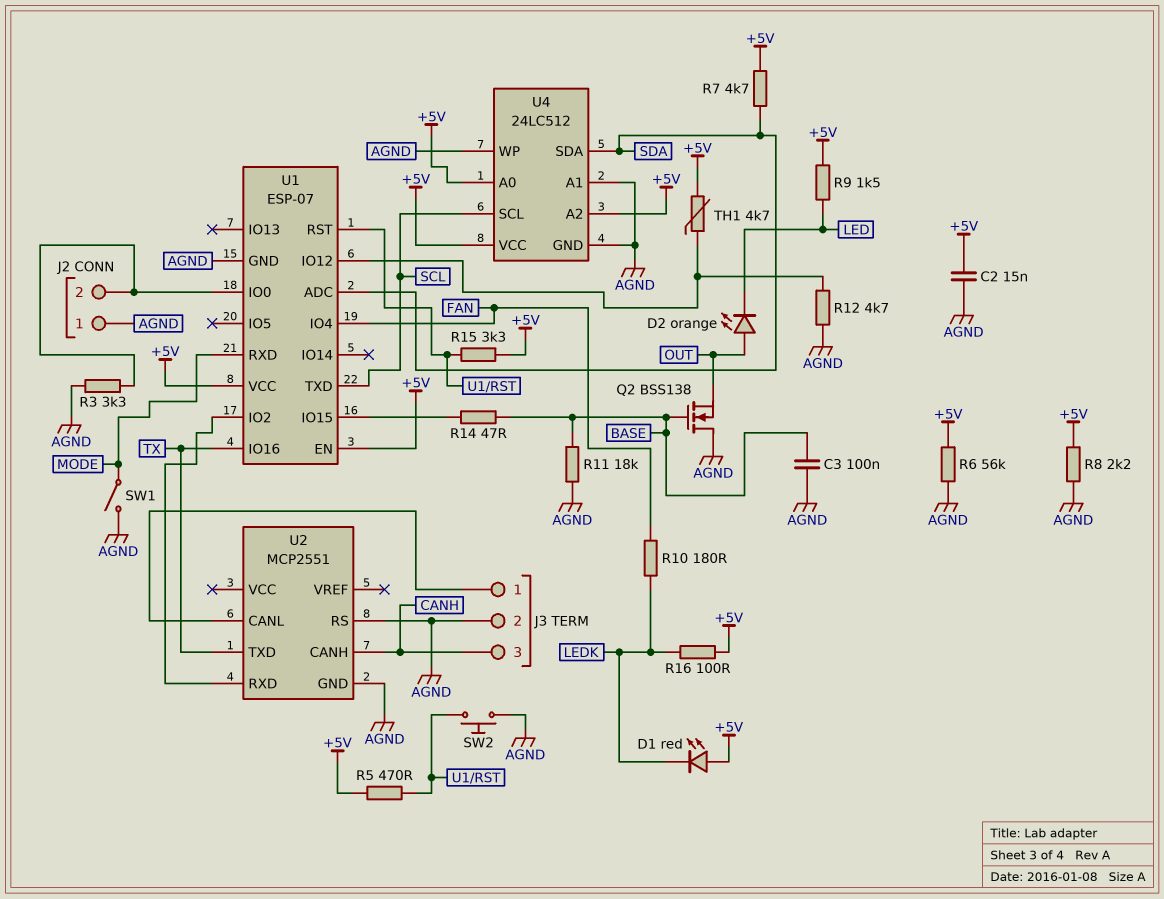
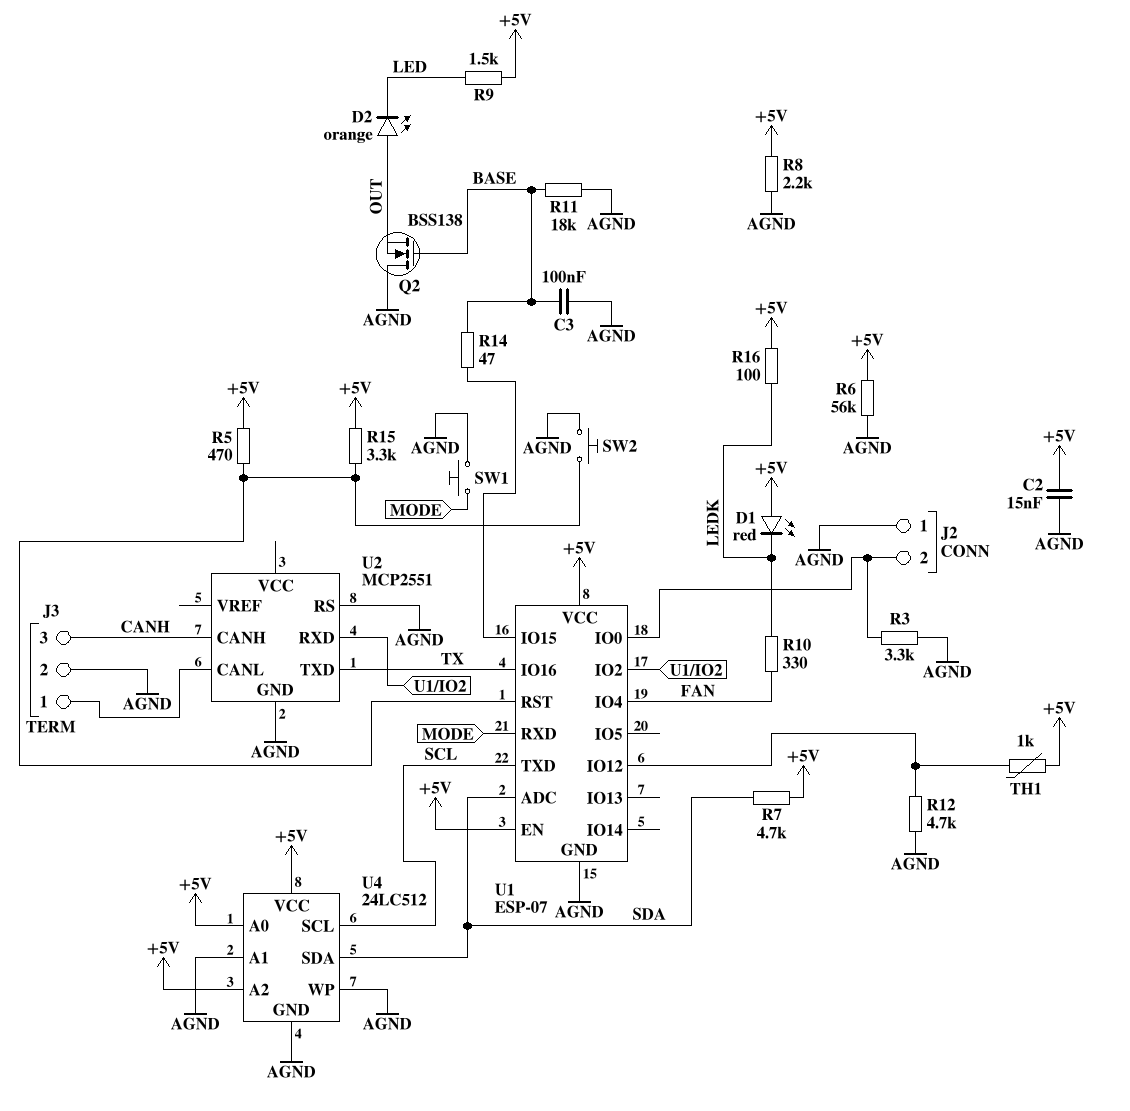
R10: 180 (FAN, LEDK) -> 330 (FAN, LEDK)
SW1: switch (AGND, MODE) -> button (AGND, MODE)
TH1: 4.7k (+5V, U1/IO12) -> 1k (+5V, U1/IO12)

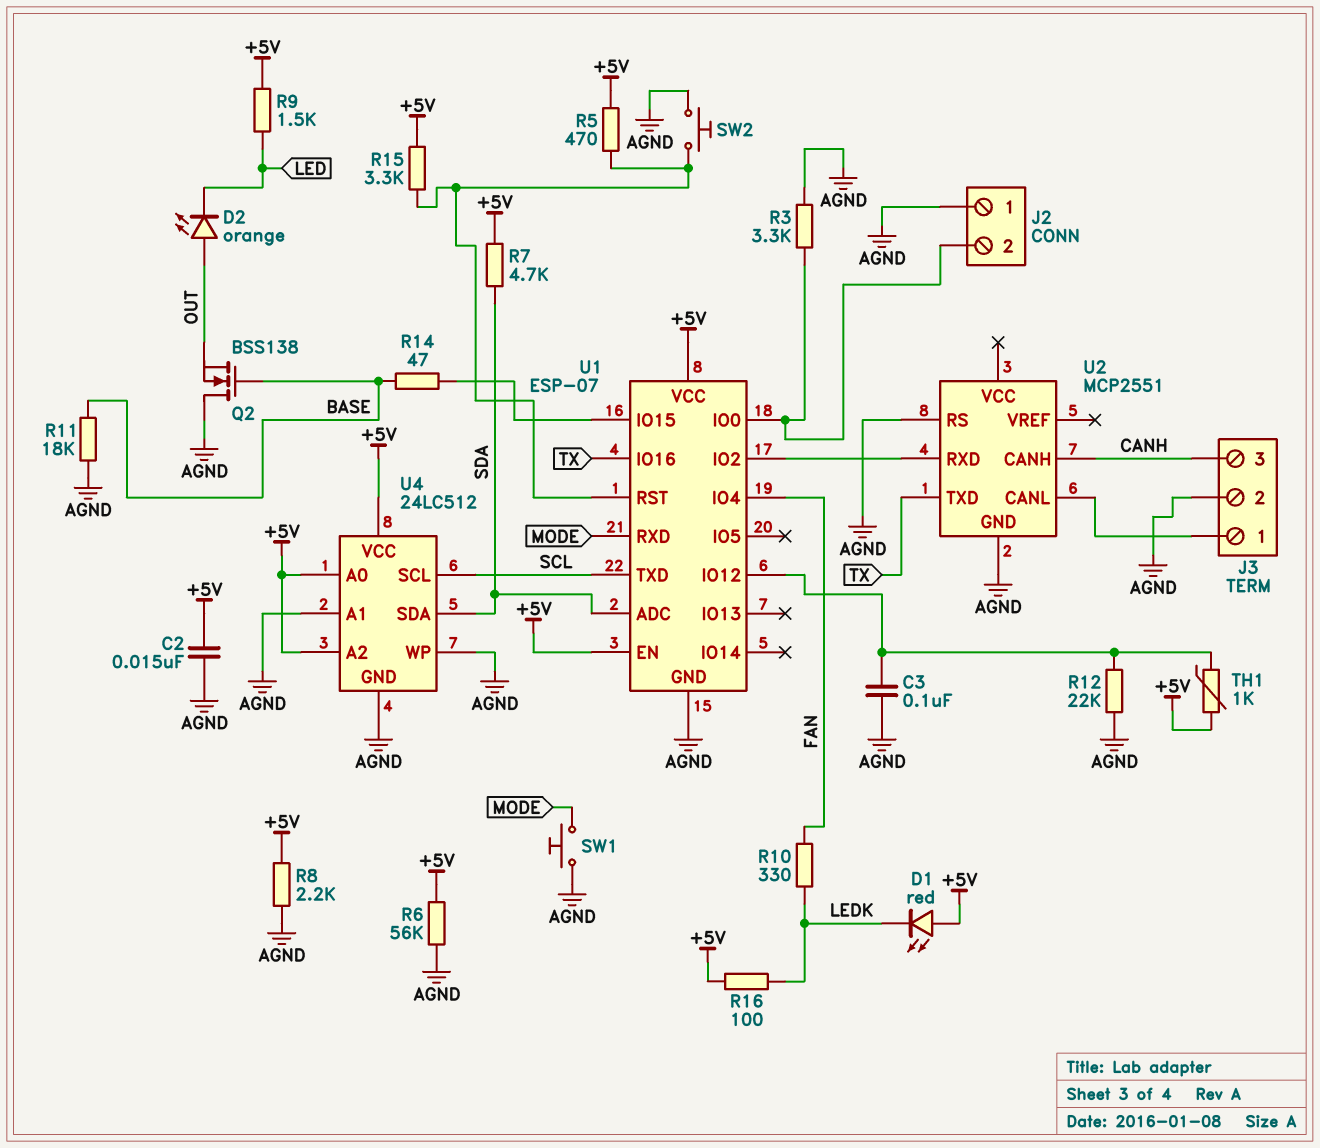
C3: 100nF (AGND, BASE) -> 100nF (AGND, U1/IO12)
R12: 4.7k (AGND, U1/IO12) -> 22k (AGND, U1/IO12)

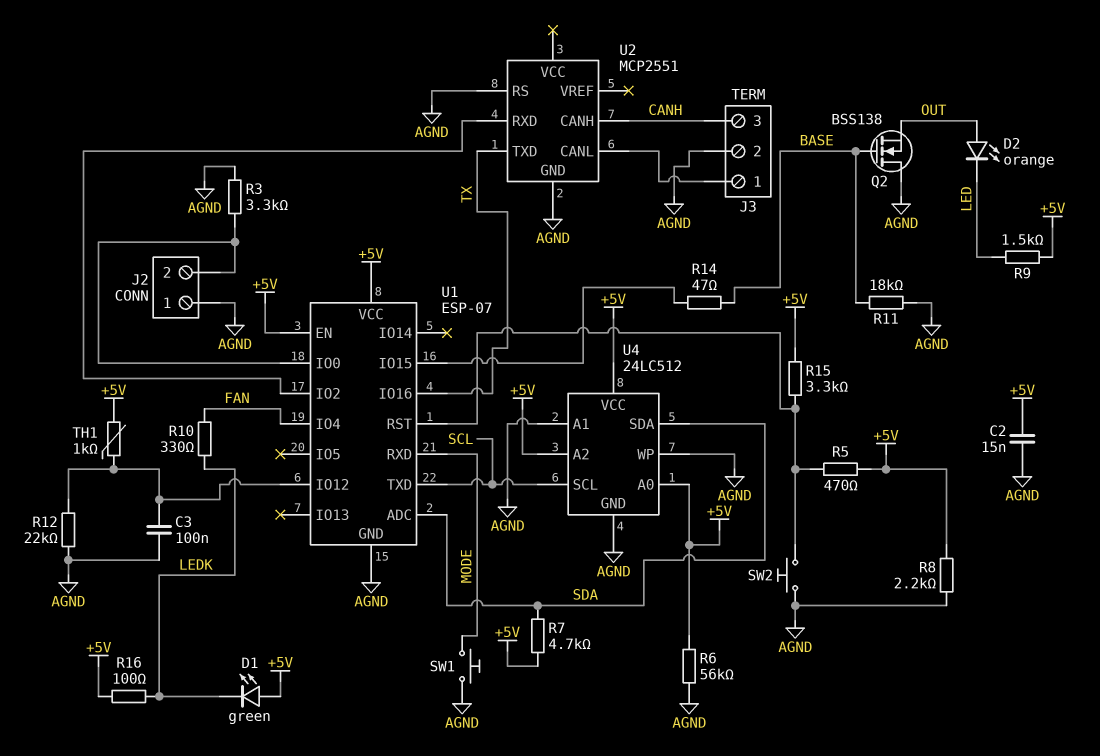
D1: LED red (A +5V, K LEDK) -> LED green (A +5V, K LEDK)

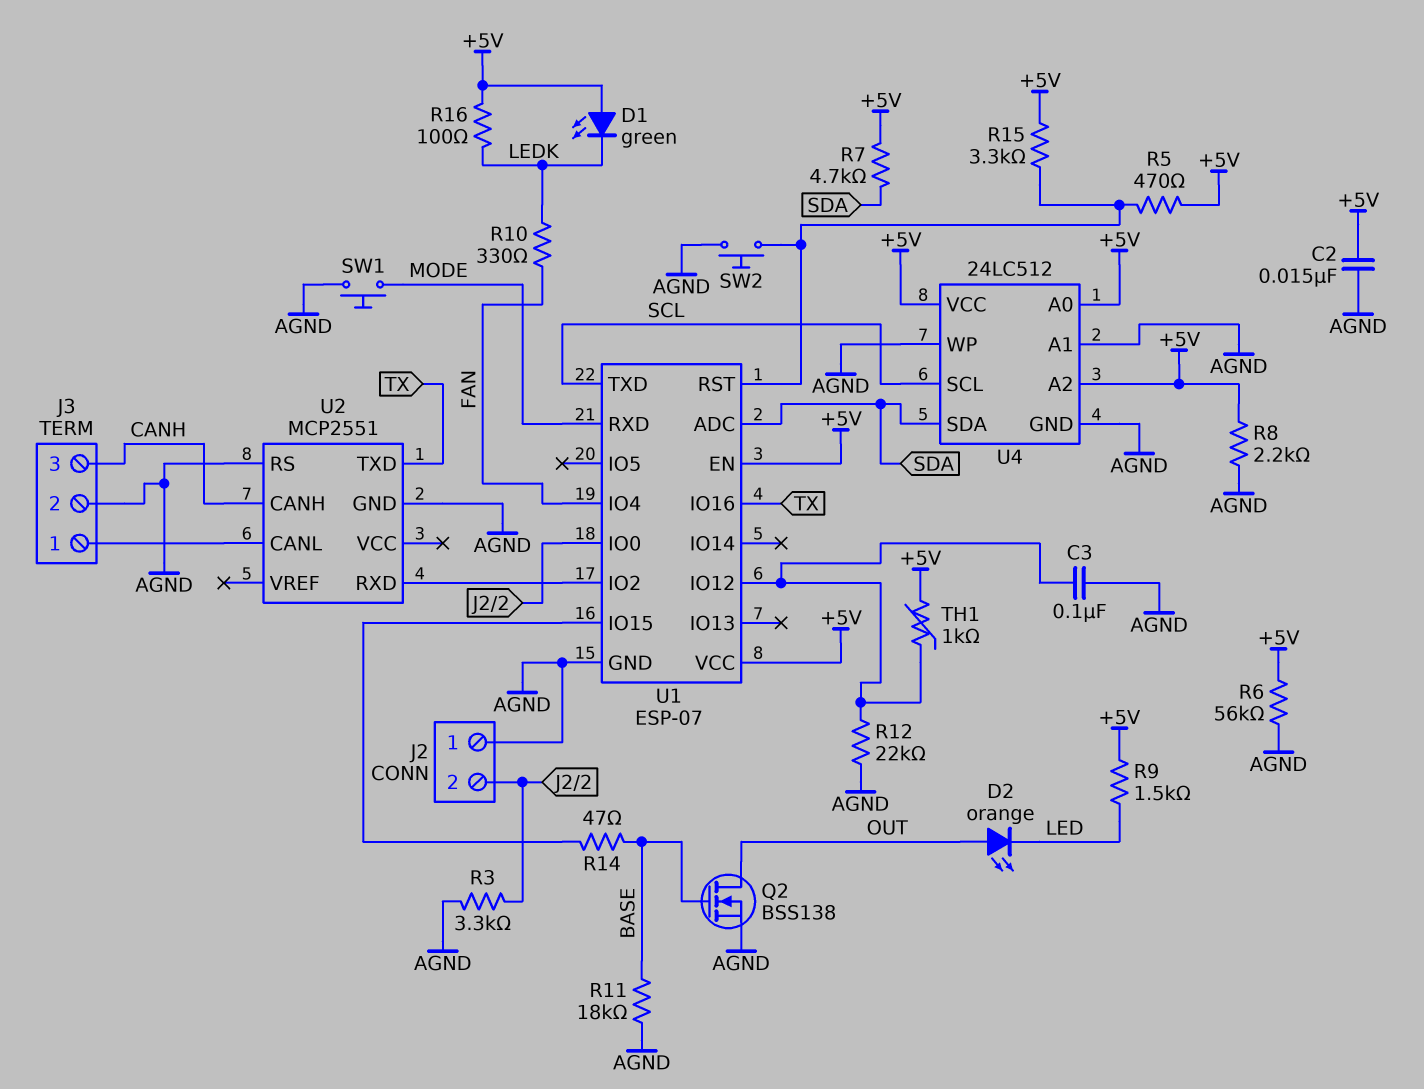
Q2: NMOS BSS138 (G BASE, D AGND, S OUT) -> NMOS BSS138 (G BASE, D OUT, S AGND)

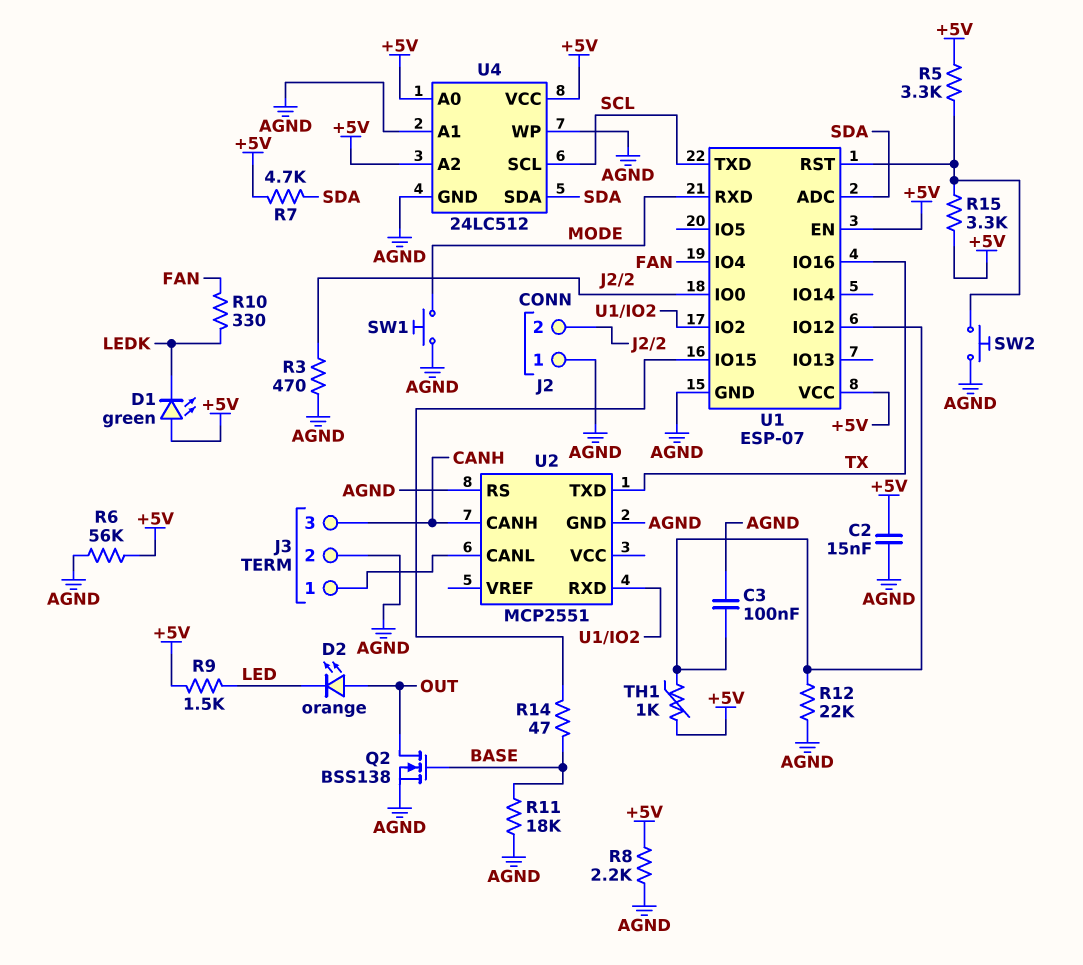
R3: 3.3k (AGND, J2/2) -> 470 (AGND, J2/2)
R5: 470 (+5V, U1/RST) -> 3.3k (+5V, U1/RST)
R16: 100 (+5V, LEDK) -> none

